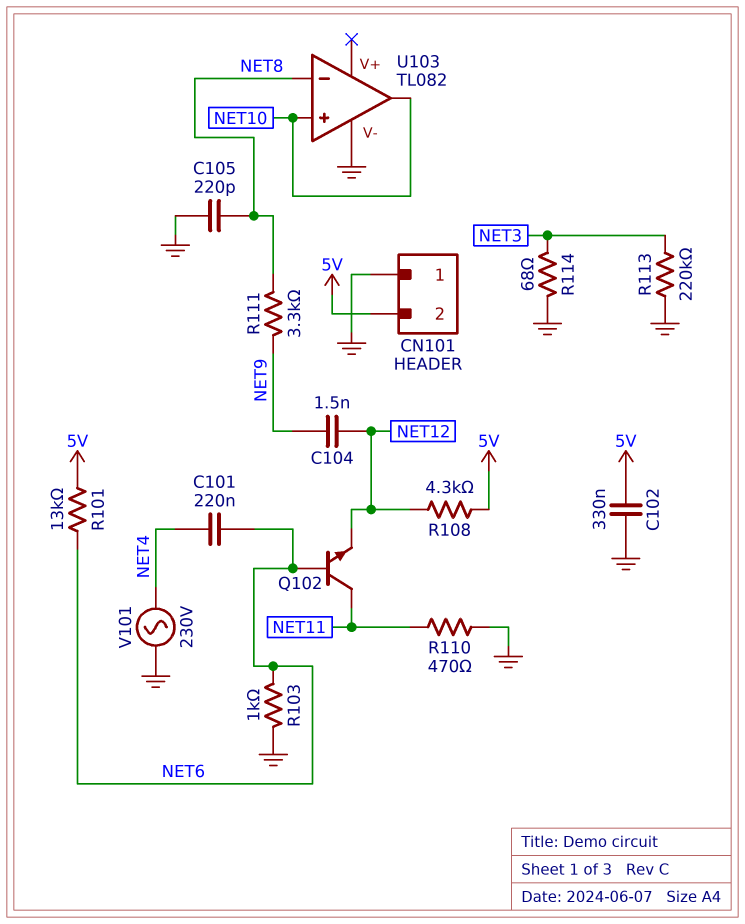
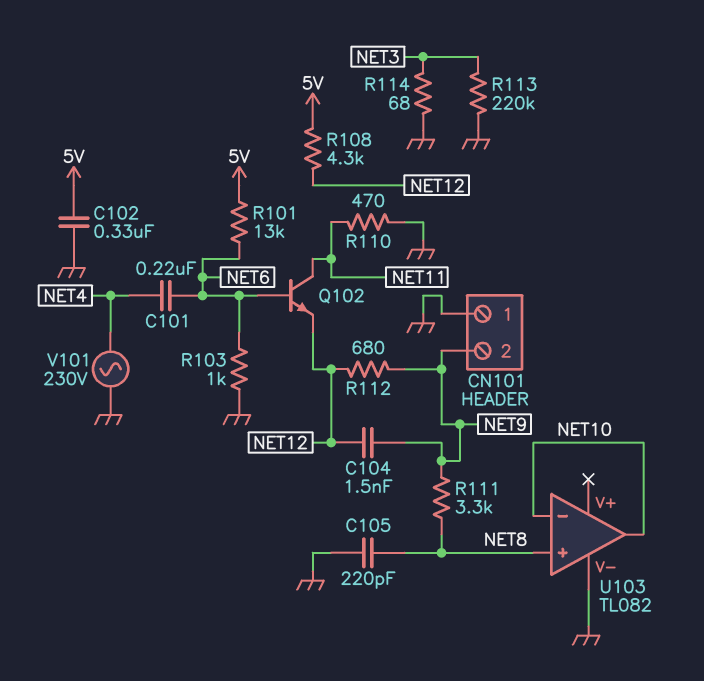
CN101 pin 2: 5V -> NET9
R112: none -> 680 (NET9, NET12)
U103 pin in+: NET10 -> NET8
U103 pin in-: NET8 -> NET10

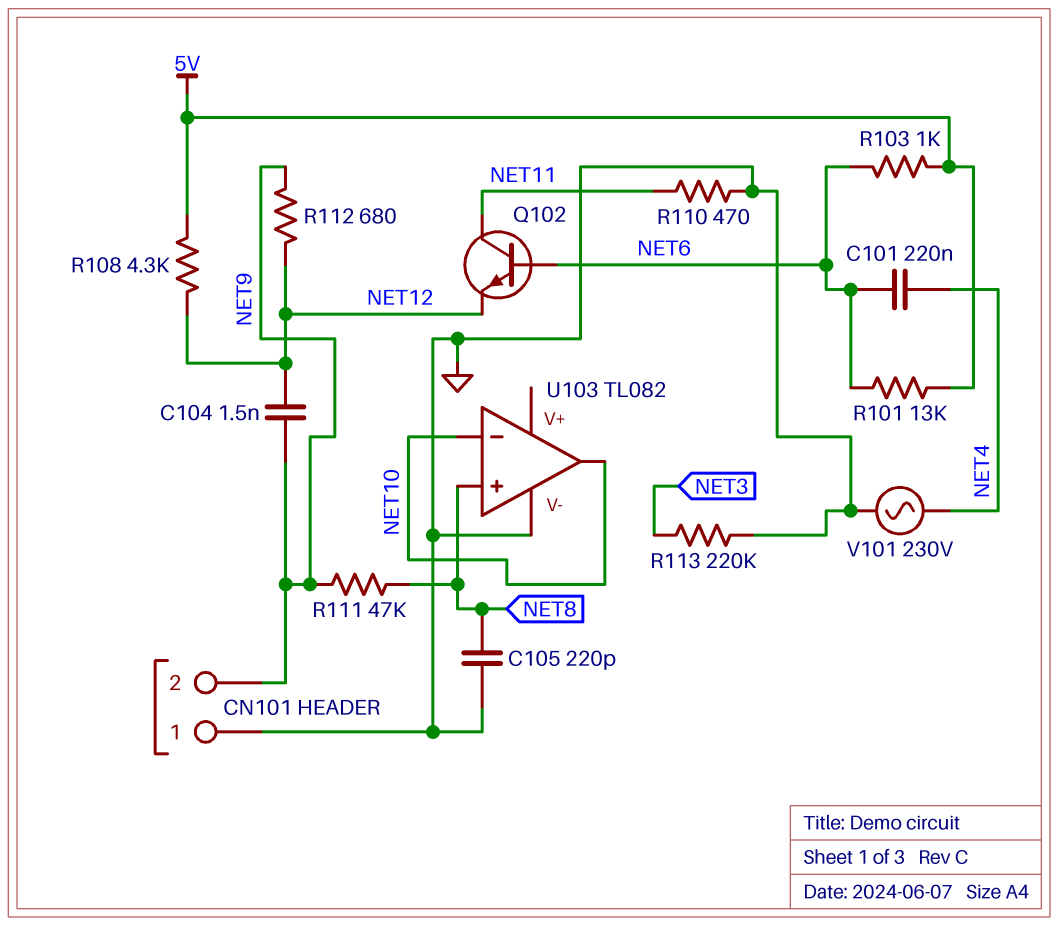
C102: 330nF (5V, GND) -> none
R103: 1k (GND, NET6) -> 1k (5V, NET6)
R111: 3.3k (NET8, NET9) -> 47k (NET8, NET9)
R114: 68 (GND, NET3) -> none

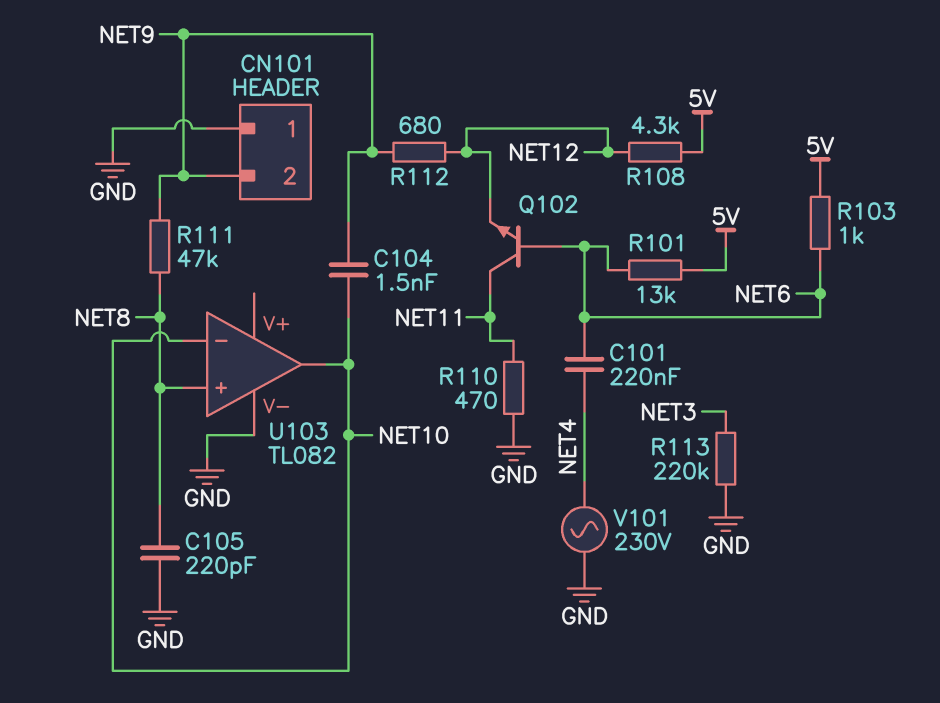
C104: 1.5nF (NET9, NET12) -> 1.5nF (NET9, NET10)

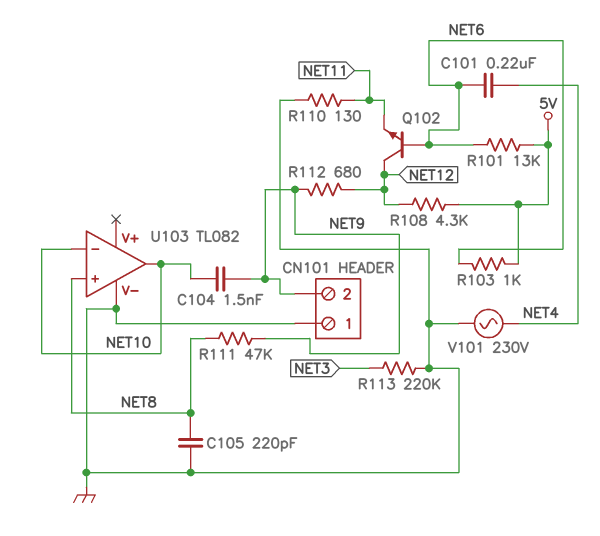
Q102: NPN (B NET6, C NET11, E NET12) -> NPN (B NET6, C NET12, E NET11)
R110: 470 (GND, NET11) -> 130 (GND, NET11)

